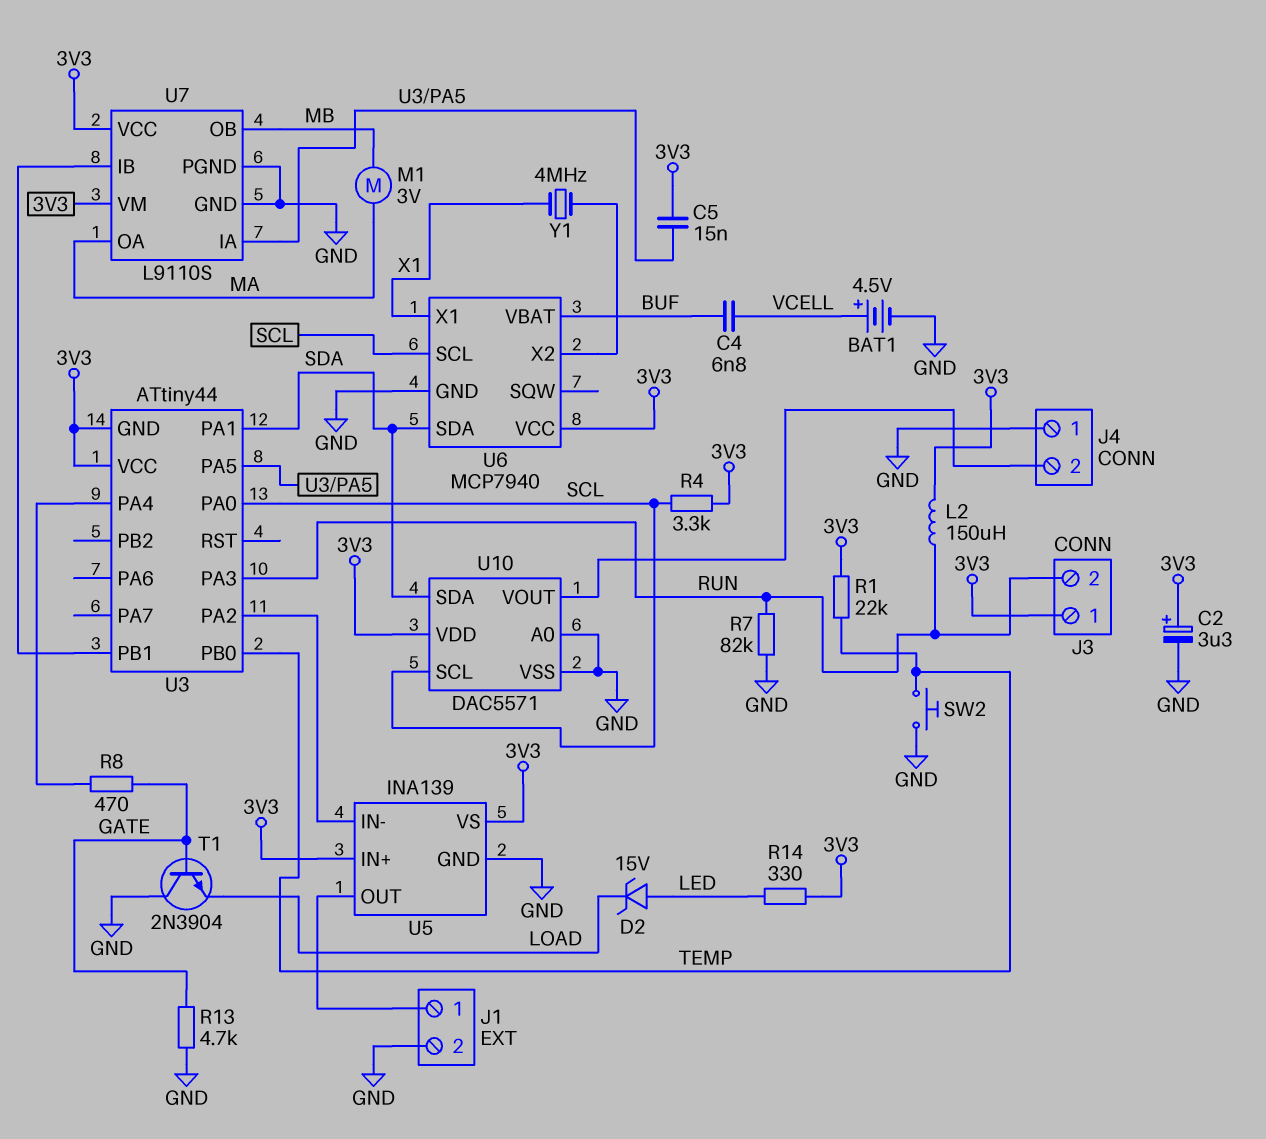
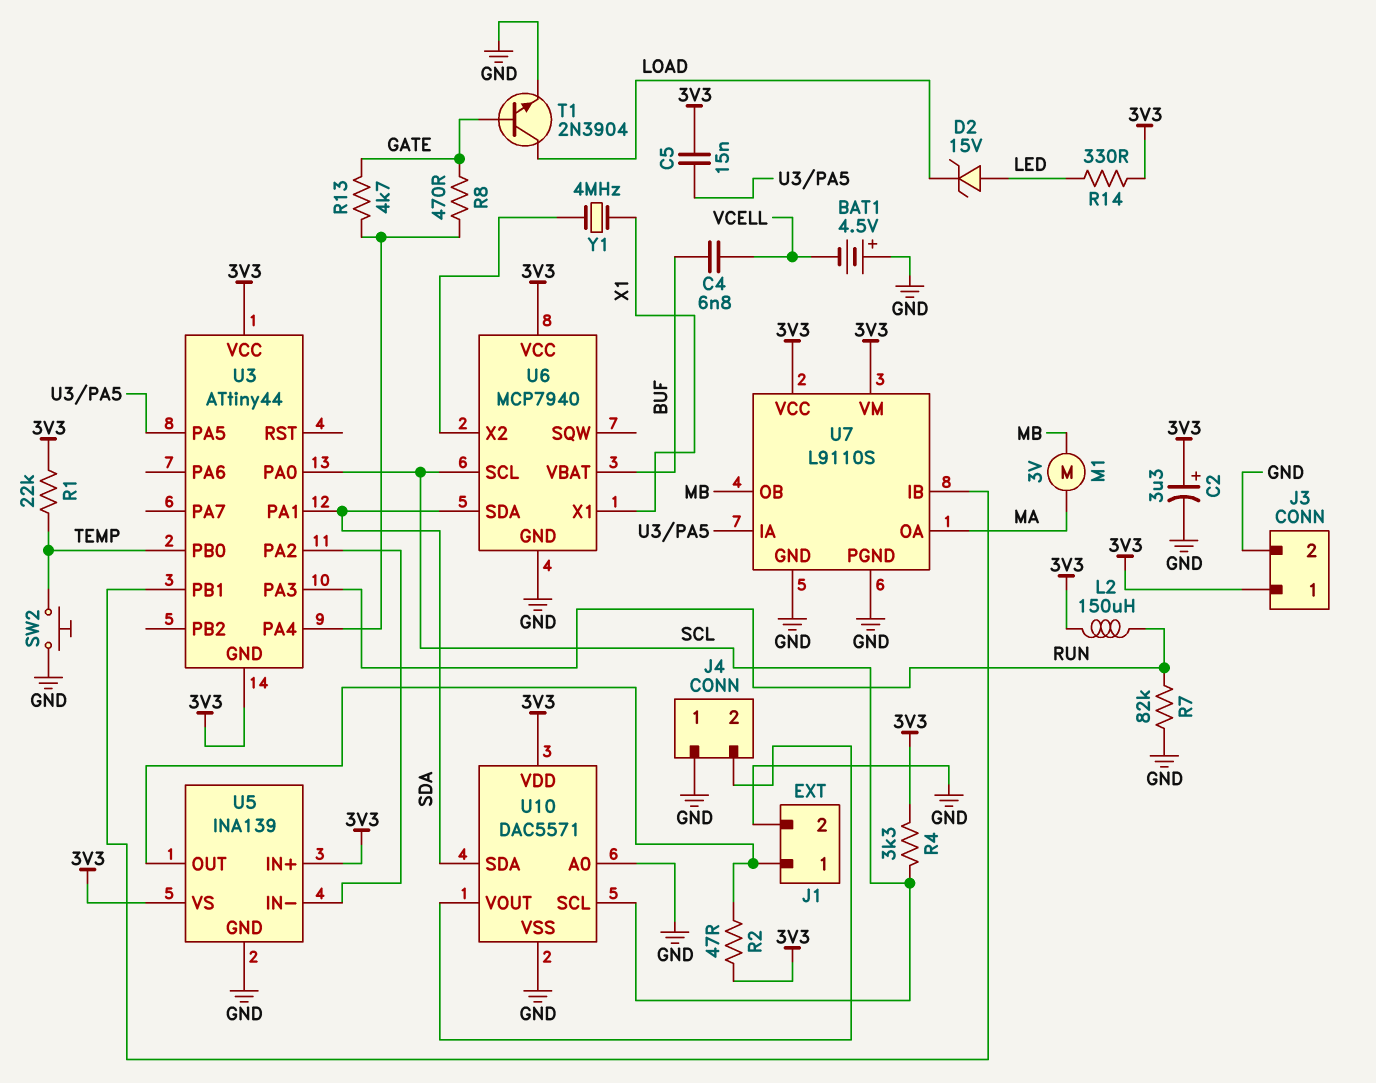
BAT1: 4.5V (plus VCELL, minus GND) -> 4.5V (plus GND, minus VCELL)
J3 pin 2: RUN -> GND
R2: none -> 47 (3V3, J1/1)
R13: 4.7k (GATE, GND) -> 4.7k (GATE, U3/PA4)
T1: NPN 2N3904 (B GATE, C GND, E LOAD) -> NPN 2N3904 (B GATE, C LOAD, E GND)

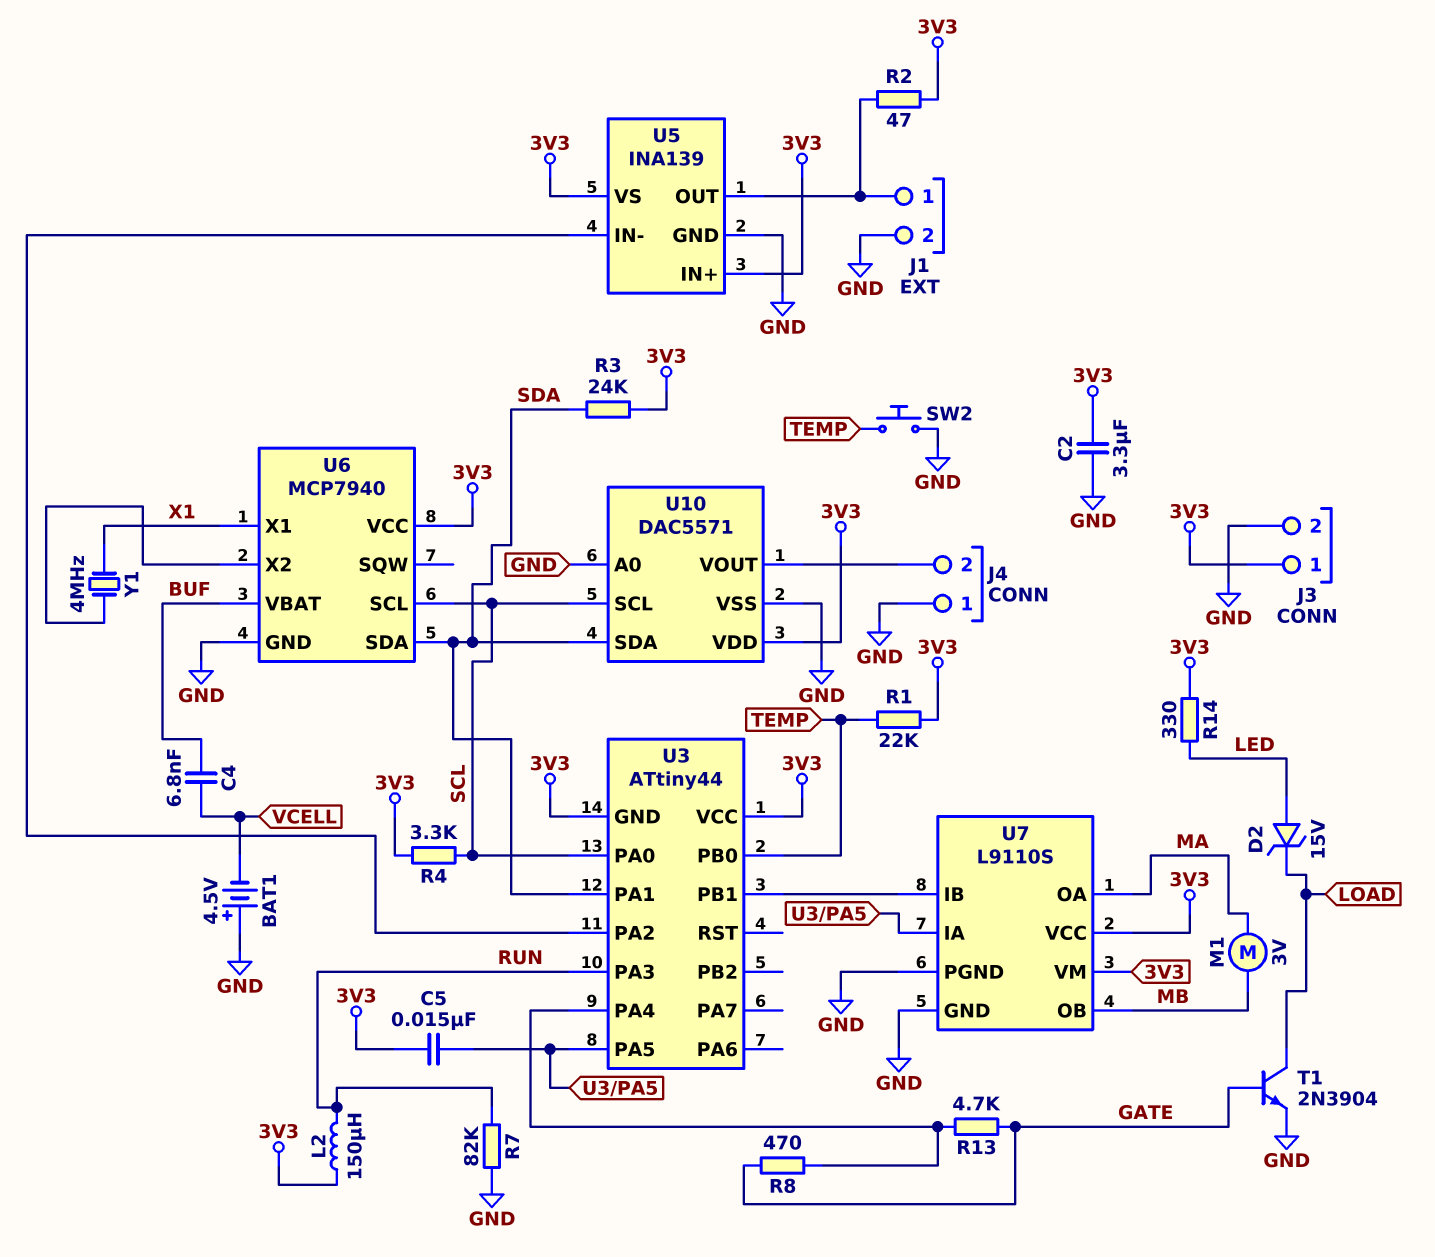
C2: 3.3uF (plus 3V3, minus GND) -> 3.3uF (3V3, GND)
R3: none -> 24k (3V3, SDA)

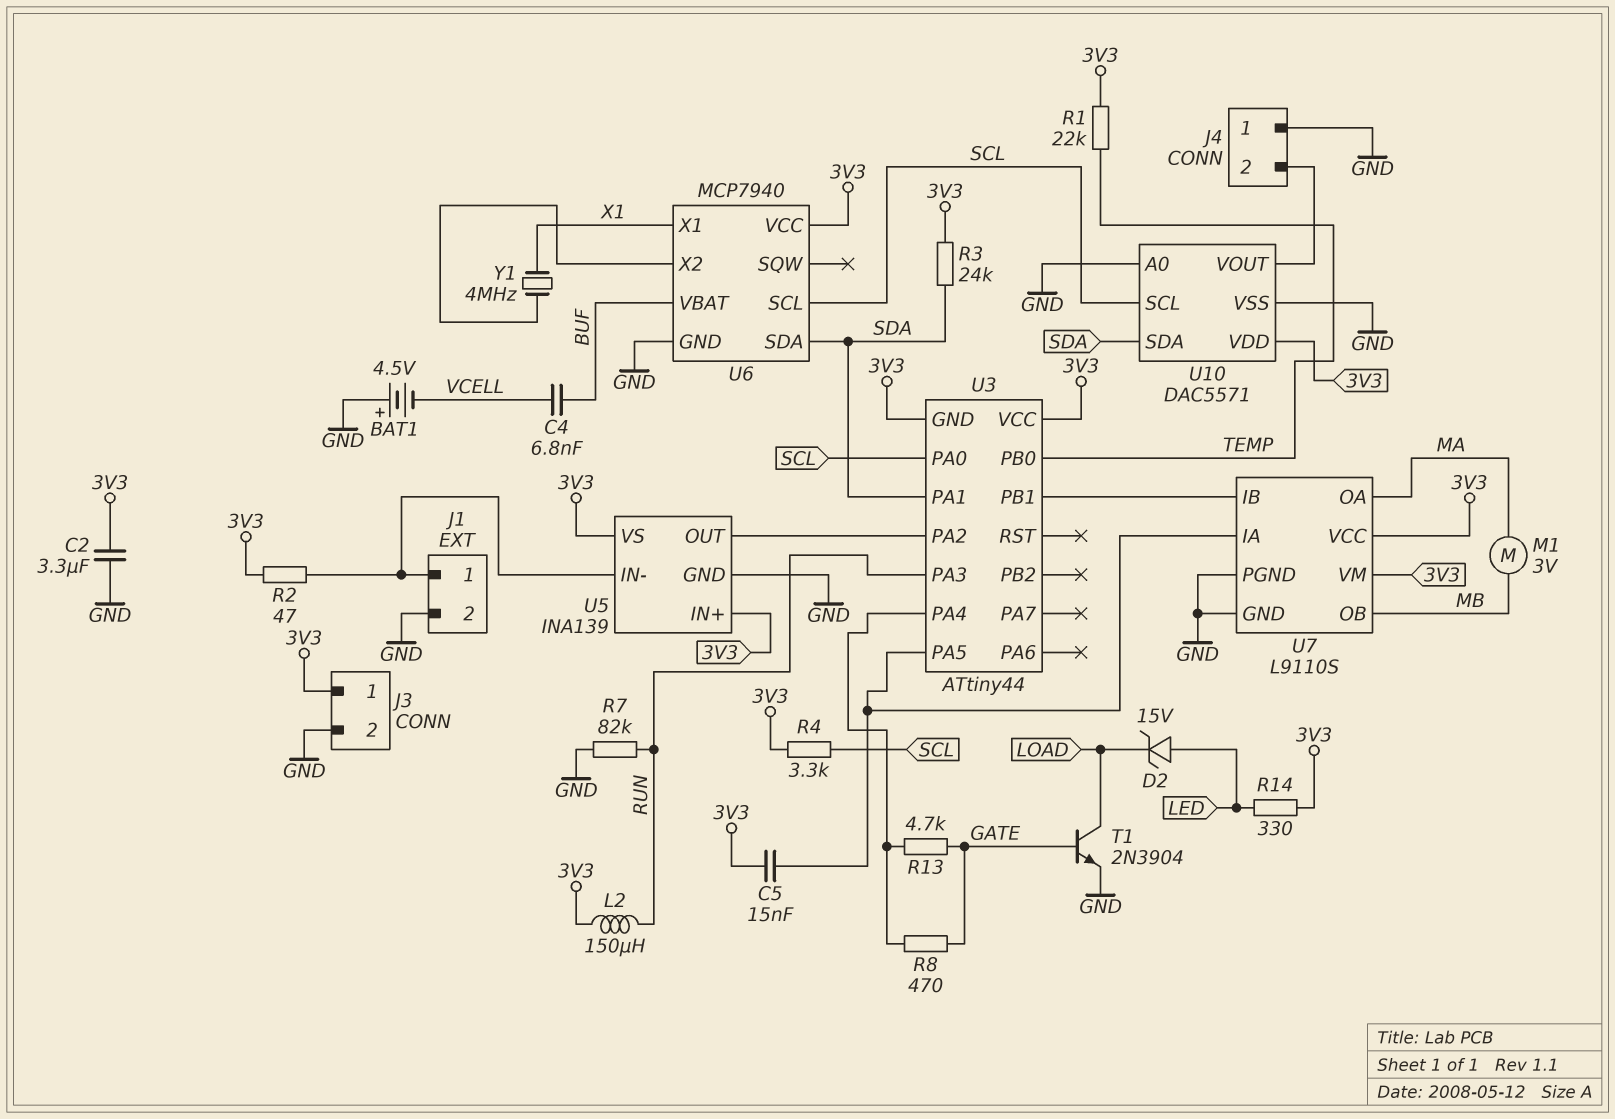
SW2: button (GND, TEMP) -> none
U5 pin IN-: U3/PA2 -> J1/1
U5 pin OUT: J1/1 -> U3/PA2

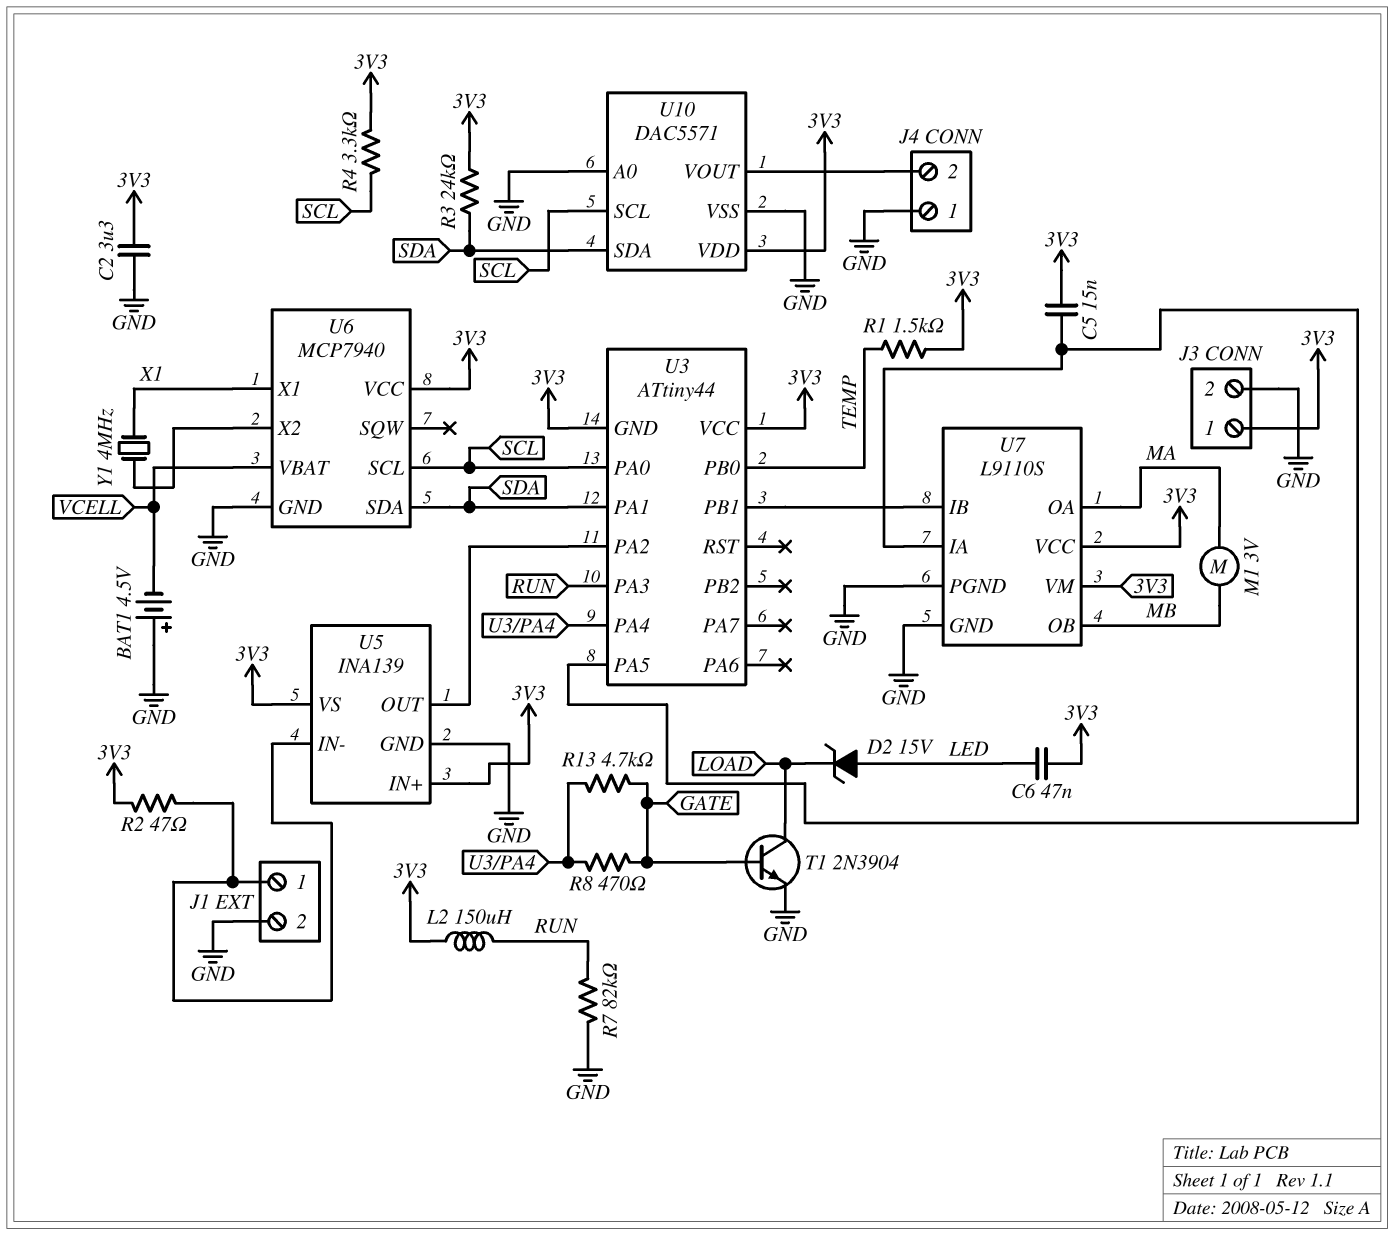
C4: 6.8nF (BUF, VCELL) -> none
C6: none -> 47nF (3V3, LED)
R1: 22k (3V3, TEMP) -> 1.5k (3V3, TEMP)
R14: 330 (3V3, LED) -> none
U6 pin VBAT: BUF -> VCELL

